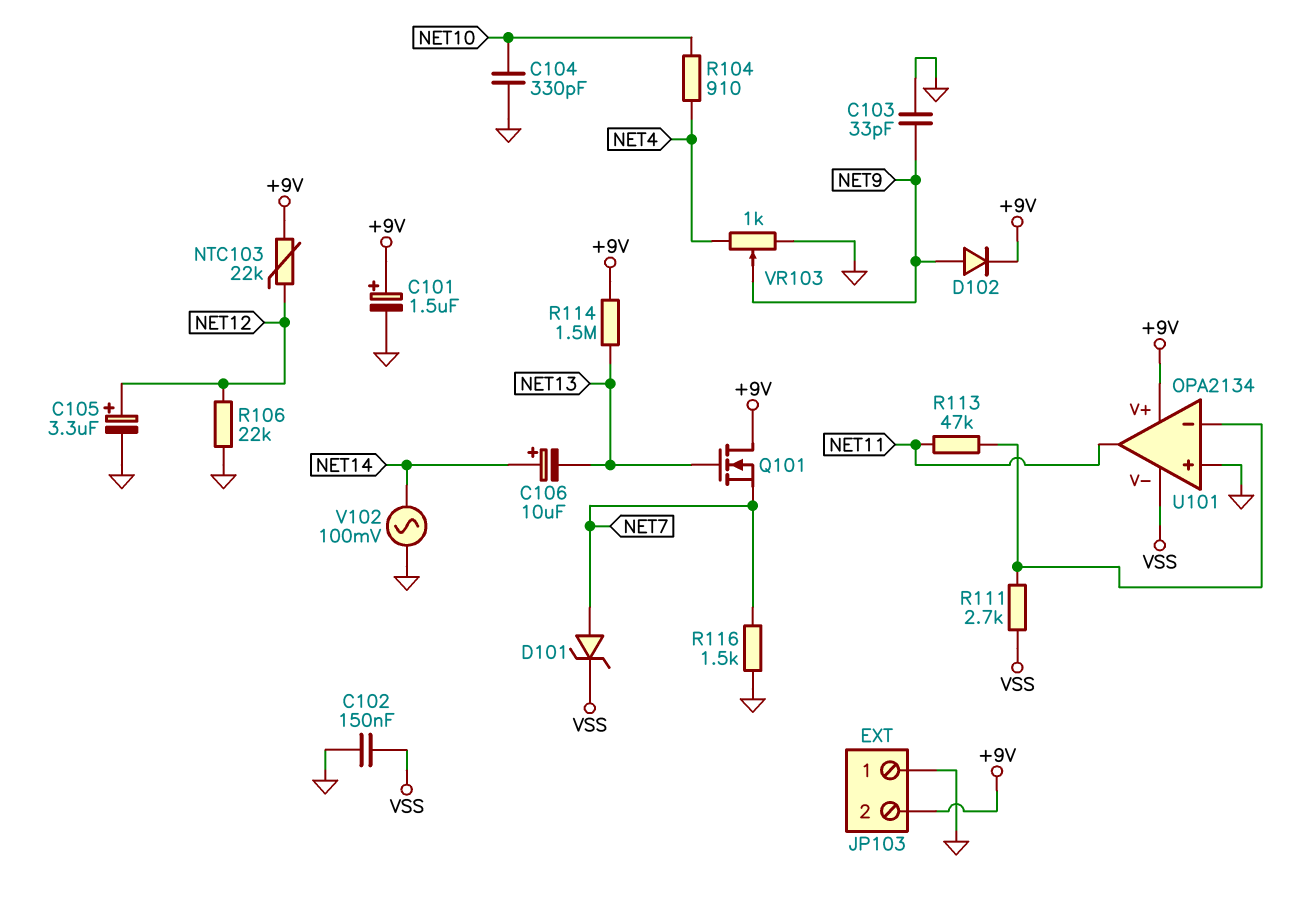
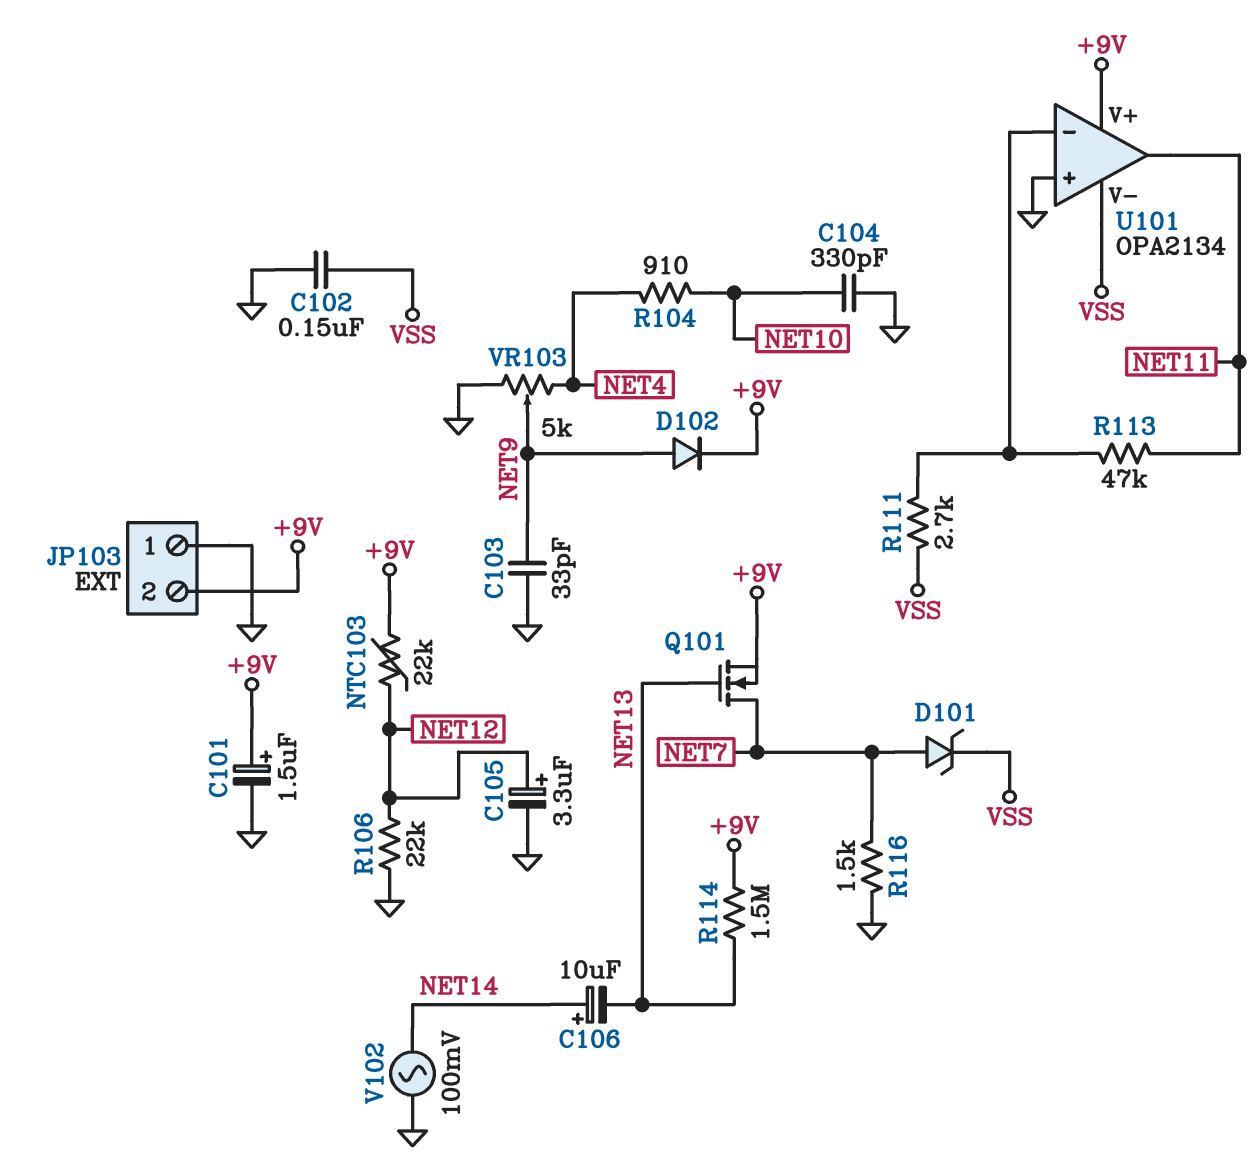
Q101: NMOS (G NET13, D +9V, S NET7) -> NMOS (G NET13, D NET7, S +9V)
VR103: 1k (GND, NET4, wiper NET9) -> 5k (GND, NET4, wiper NET9)

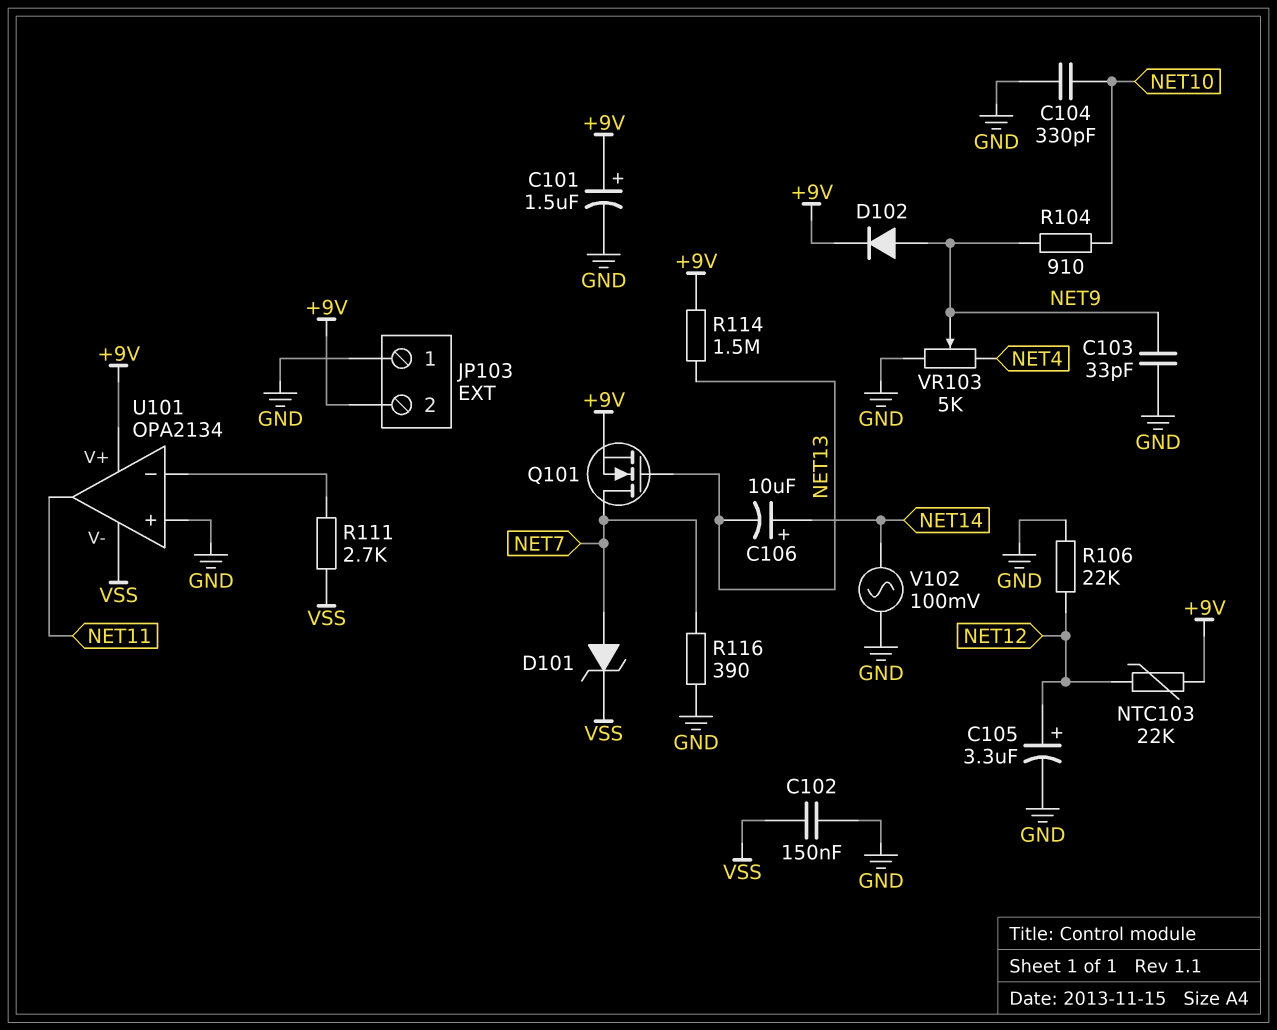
R104: 910 (NET4, NET10) -> 910 (NET9, NET10)
R113: 47k (NET11, U101/in-) -> none
R116: 1.5k (GND, NET7) -> 390 (GND, NET7)

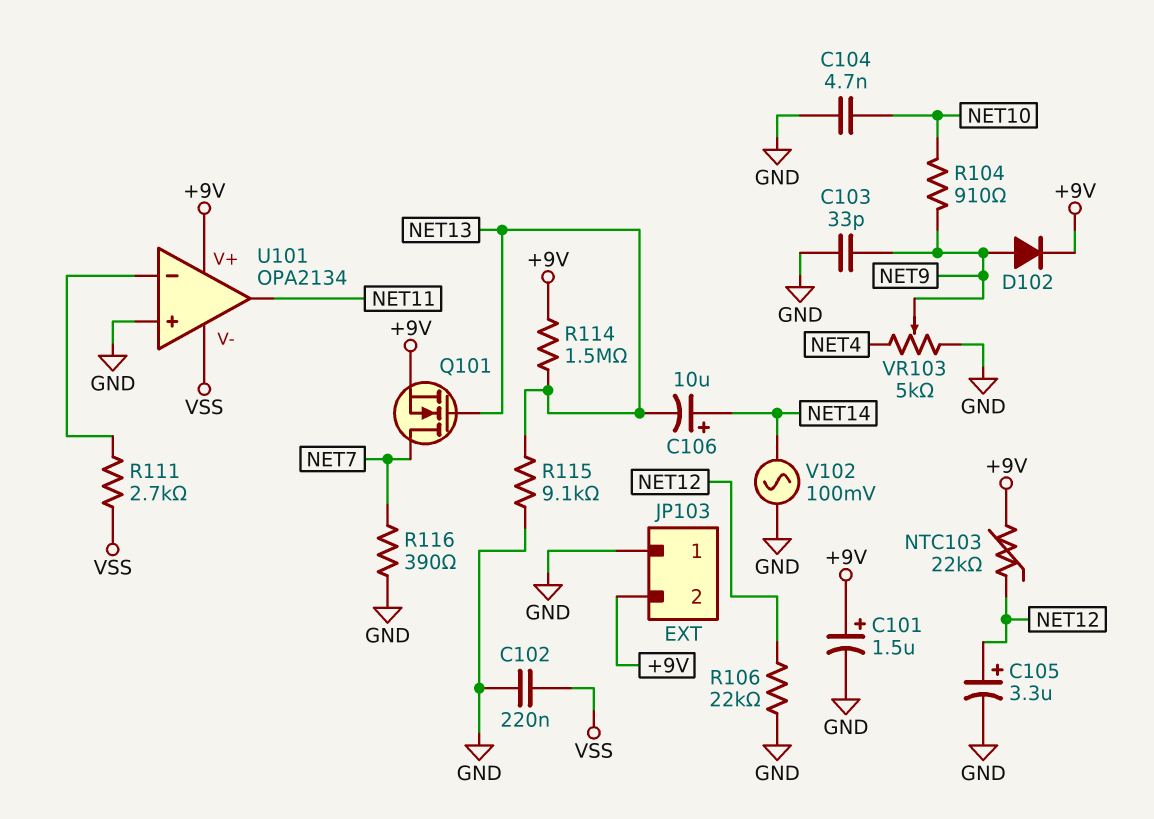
C102: 150nF (GND, VSS) -> 220nF (GND, VSS)
C104: 330pF (GND, NET10) -> 4.7nF (GND, NET10)
D101: zener (A NET7, K VSS) -> none
R115: none -> 9.1k (GND, NET13)

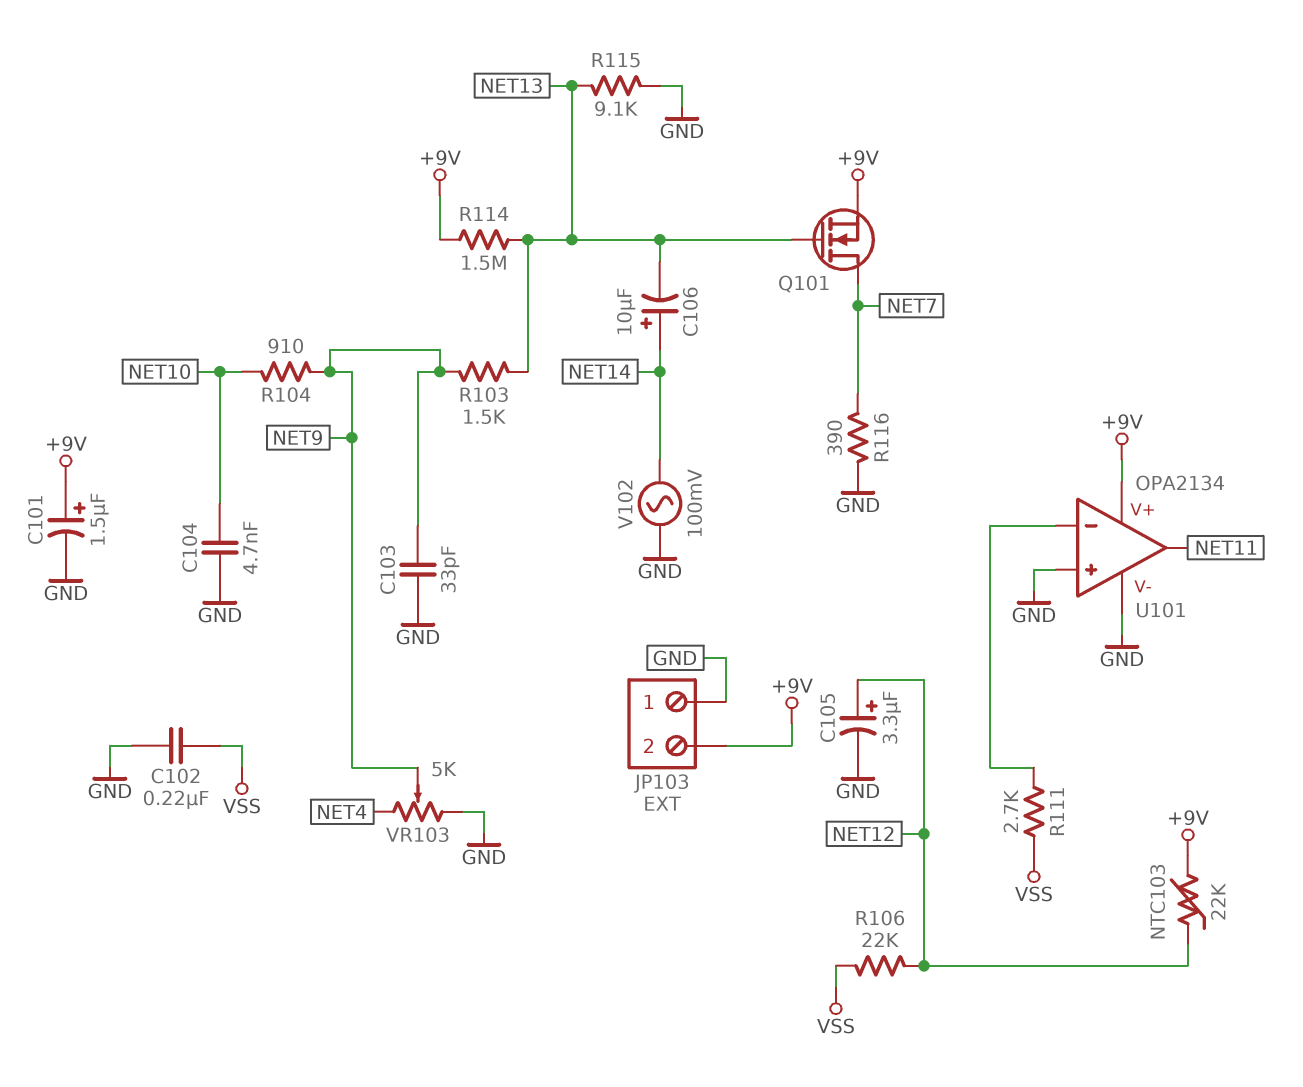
D102: diode (A NET9, K +9V) -> none
R103: none -> 1.5k (NET9, NET13)
R106: 22k (GND, NET12) -> 22k (NET12, VSS)
U101 pin V-: VSS -> GND

